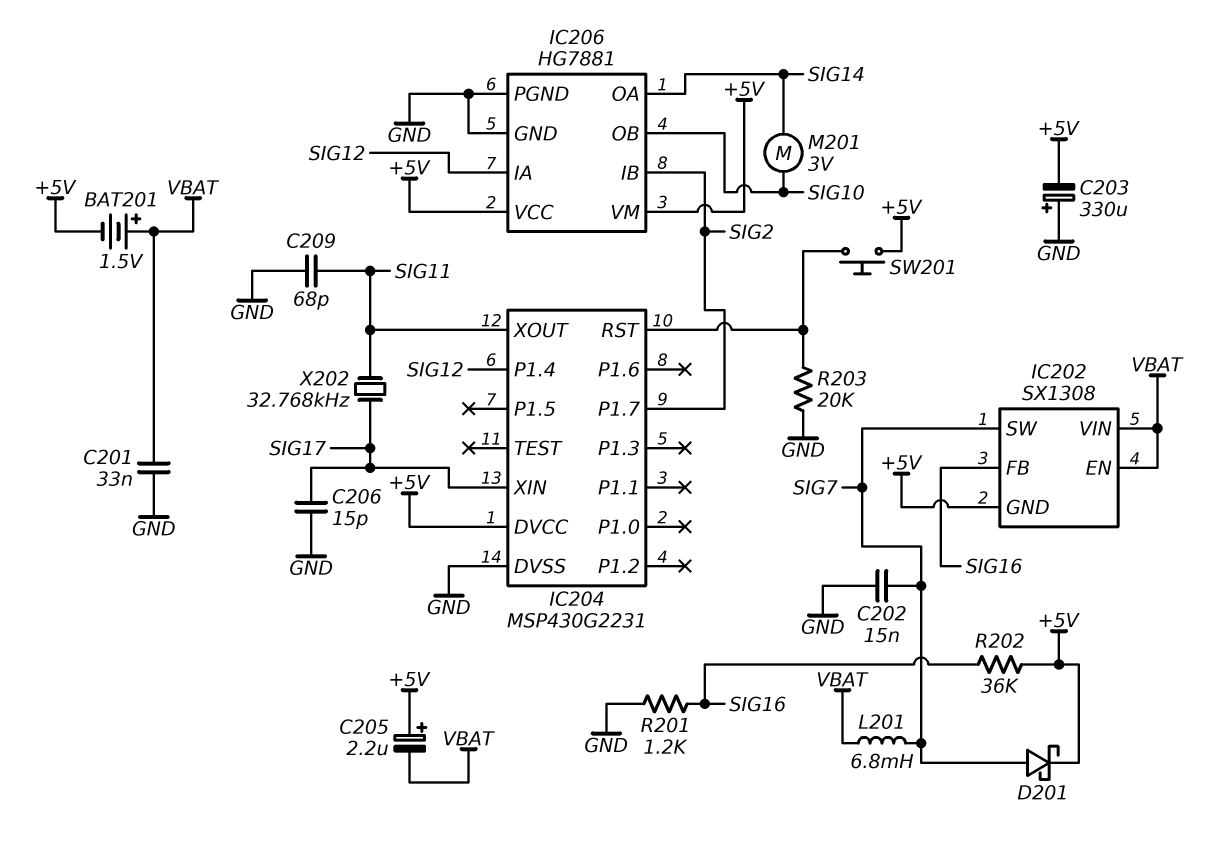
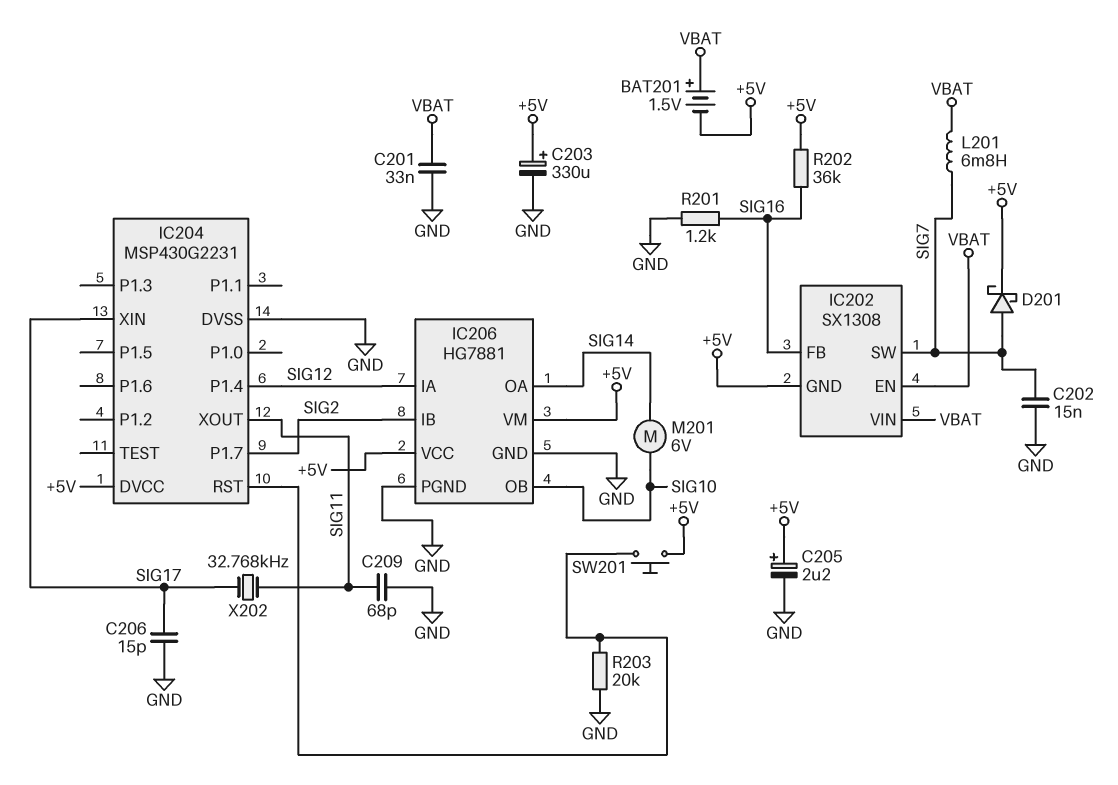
C203: 330uF (plus GND, minus +5V) -> 330uF (plus +5V, minus GND)
C205: 2.2uF (plus +5V, minus VBAT) -> 2.2uF (plus +5V, minus GND)
M201: motor 3V (SIG10, SIG14) -> motor 6V (SIG10, SIG14)

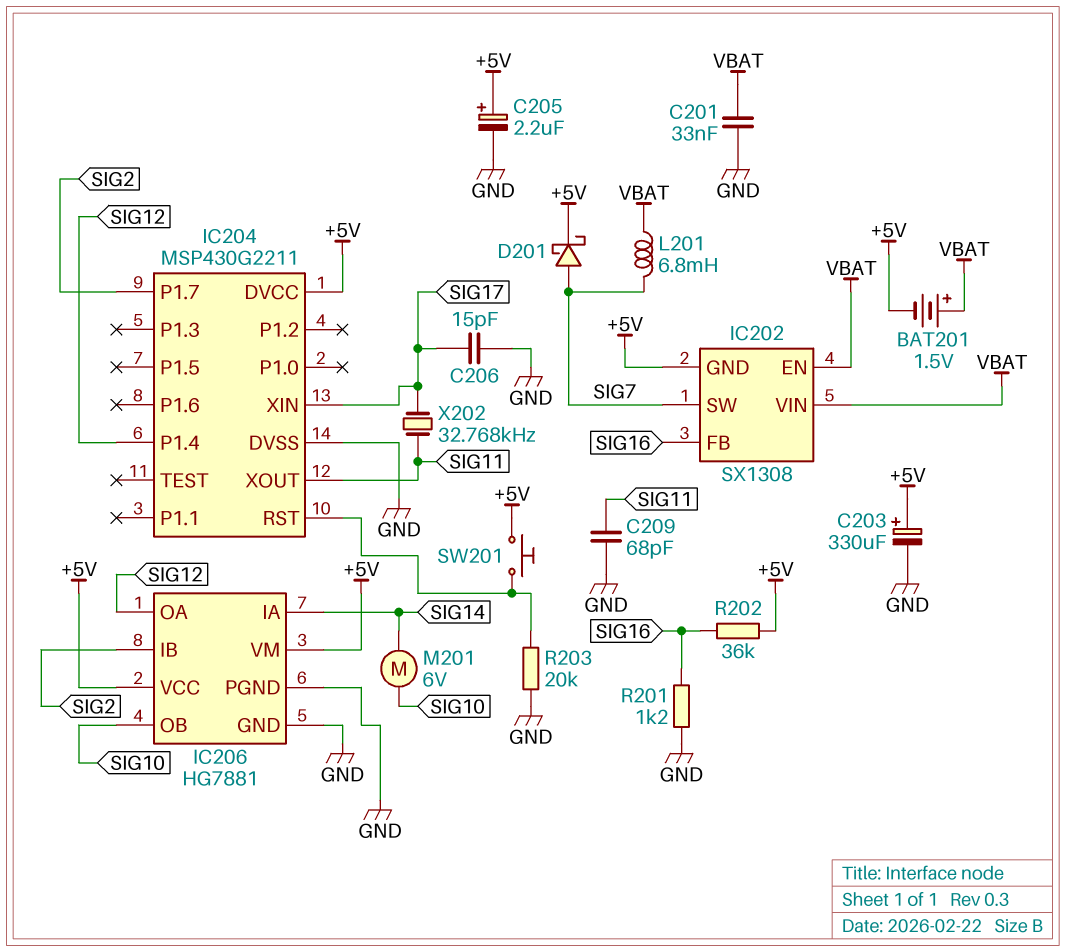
C202: 15nF (GND, SIG7) -> none
IC204: MSP430G2231 -> MSP430G2211
IC206 pin IA: SIG12 -> SIG14
IC206 pin OA: SIG14 -> SIG12

